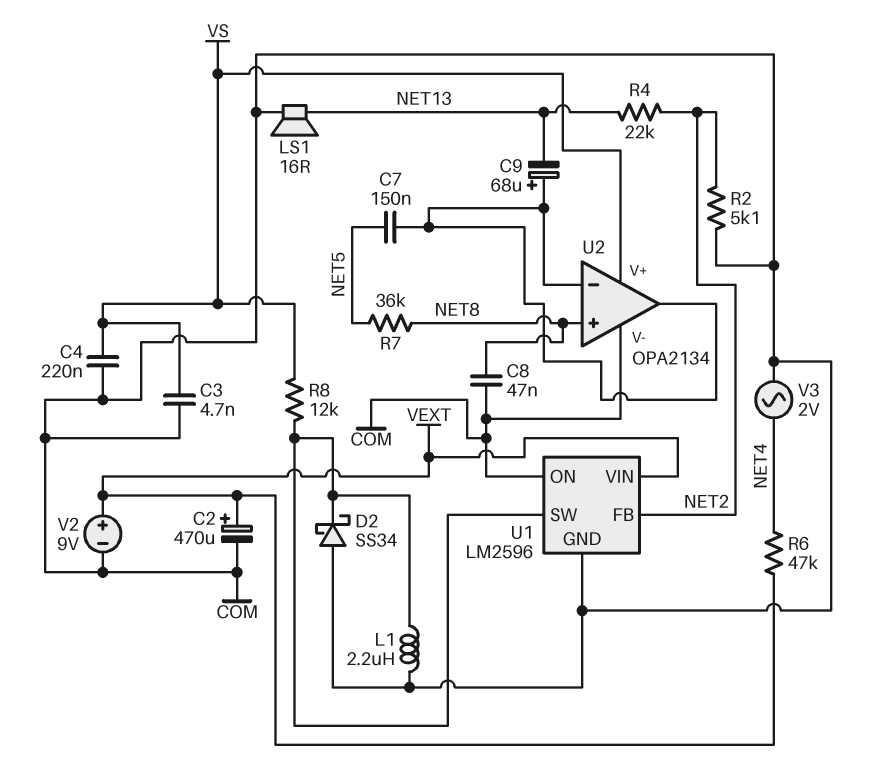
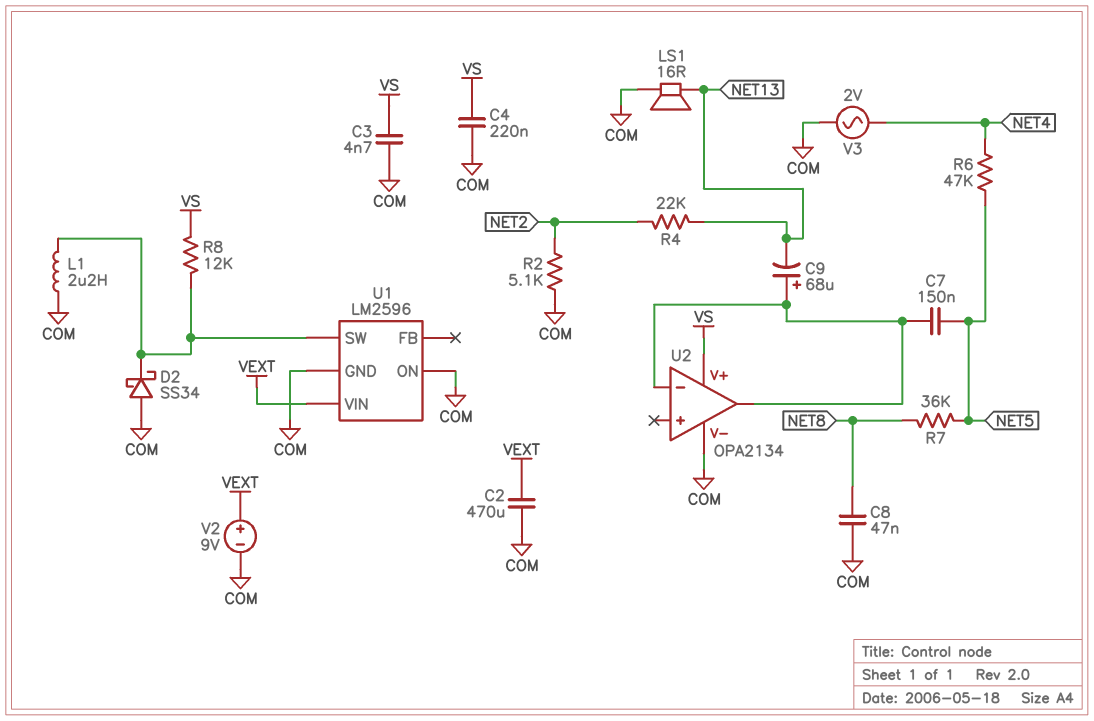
C2: 470uF (plus VEXT, minus COM) -> 470uF (COM, VEXT)
R6: 47k (NET4, VEXT) -> 47k (NET4, NET5)
U1 pin FB: NET2 -> none
U2 pin in+: NET8 -> none

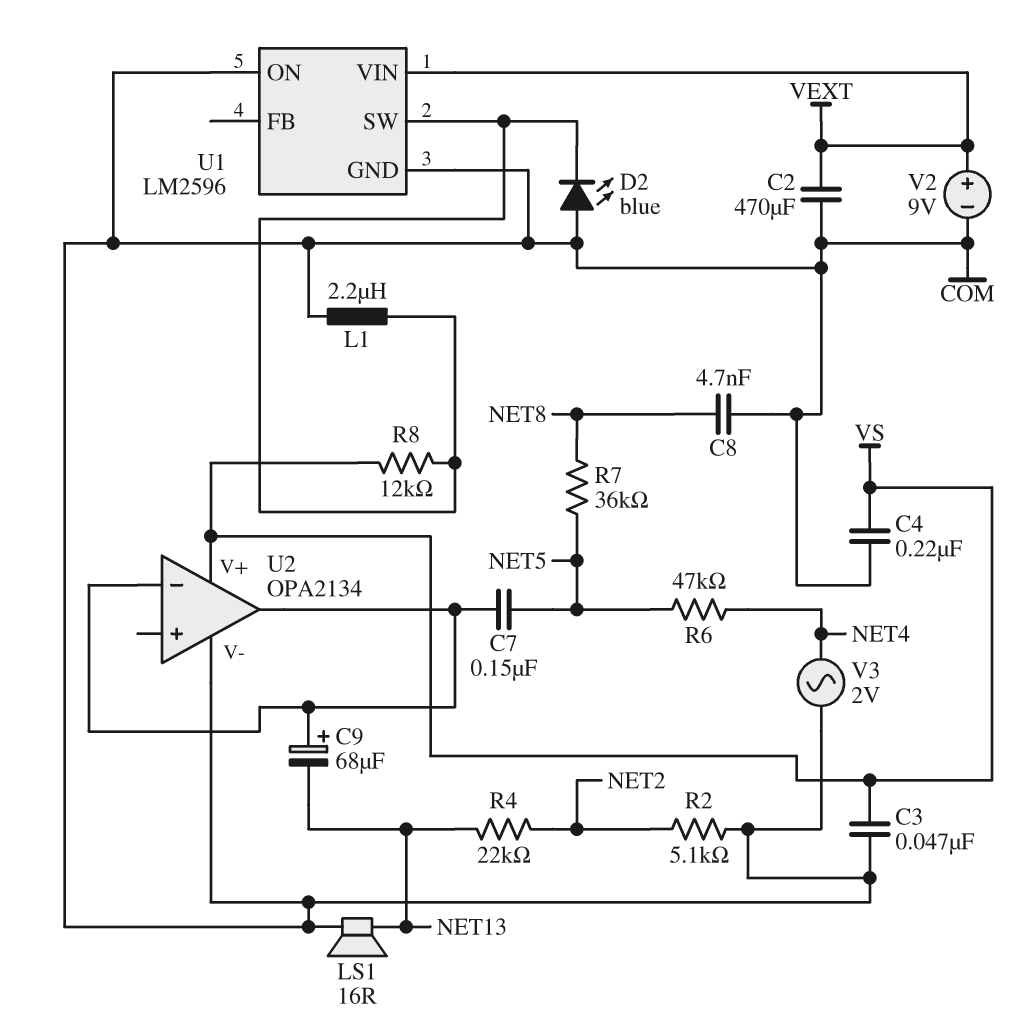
C3: 4.7nF (COM, VS) -> 47nF (COM, VS)
C8: 47nF (COM, NET8) -> 4.7nF (COM, NET8)
D2: schottky SS34 (A COM, K U1/SW) -> LED blue (A COM, K U1/SW)

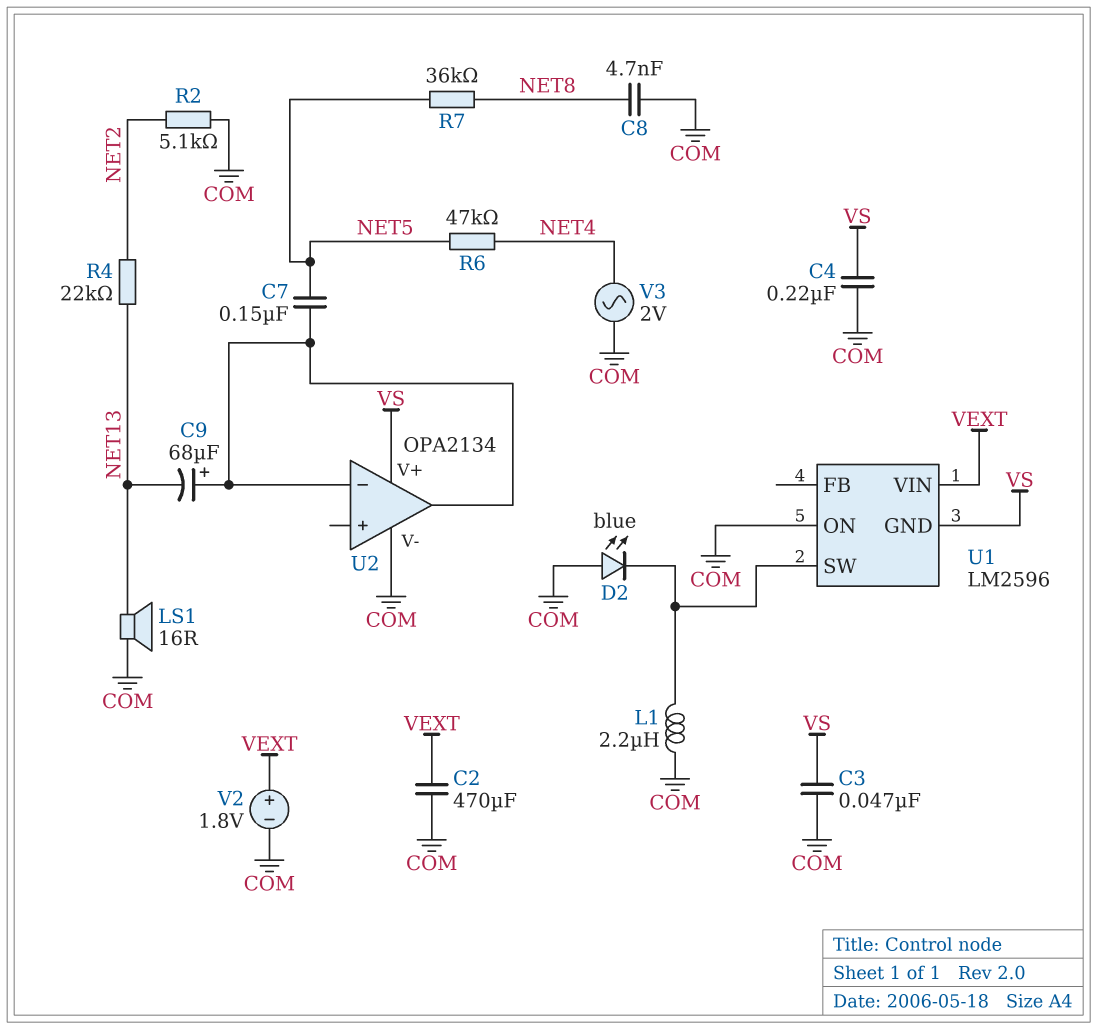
R8: 12k (U1/SW, VS) -> none
U1 pin GND: COM -> VS
V2: 9V (plus VEXT, minus COM) -> 1.8V (plus VEXT, minus COM)

